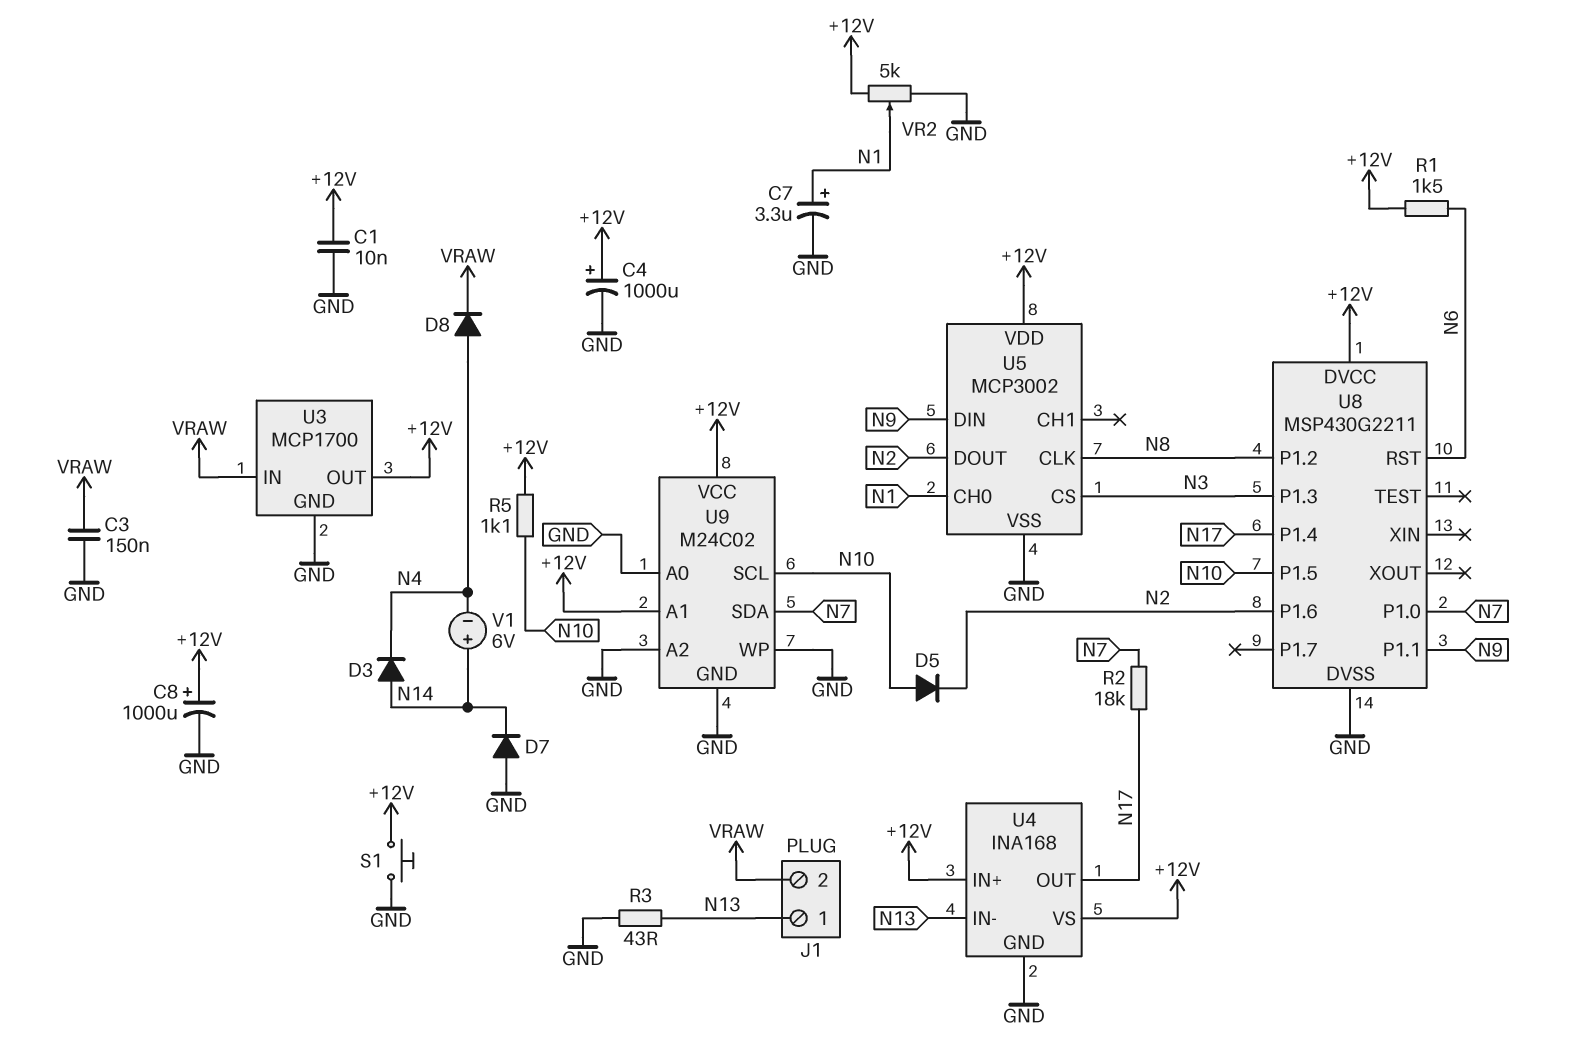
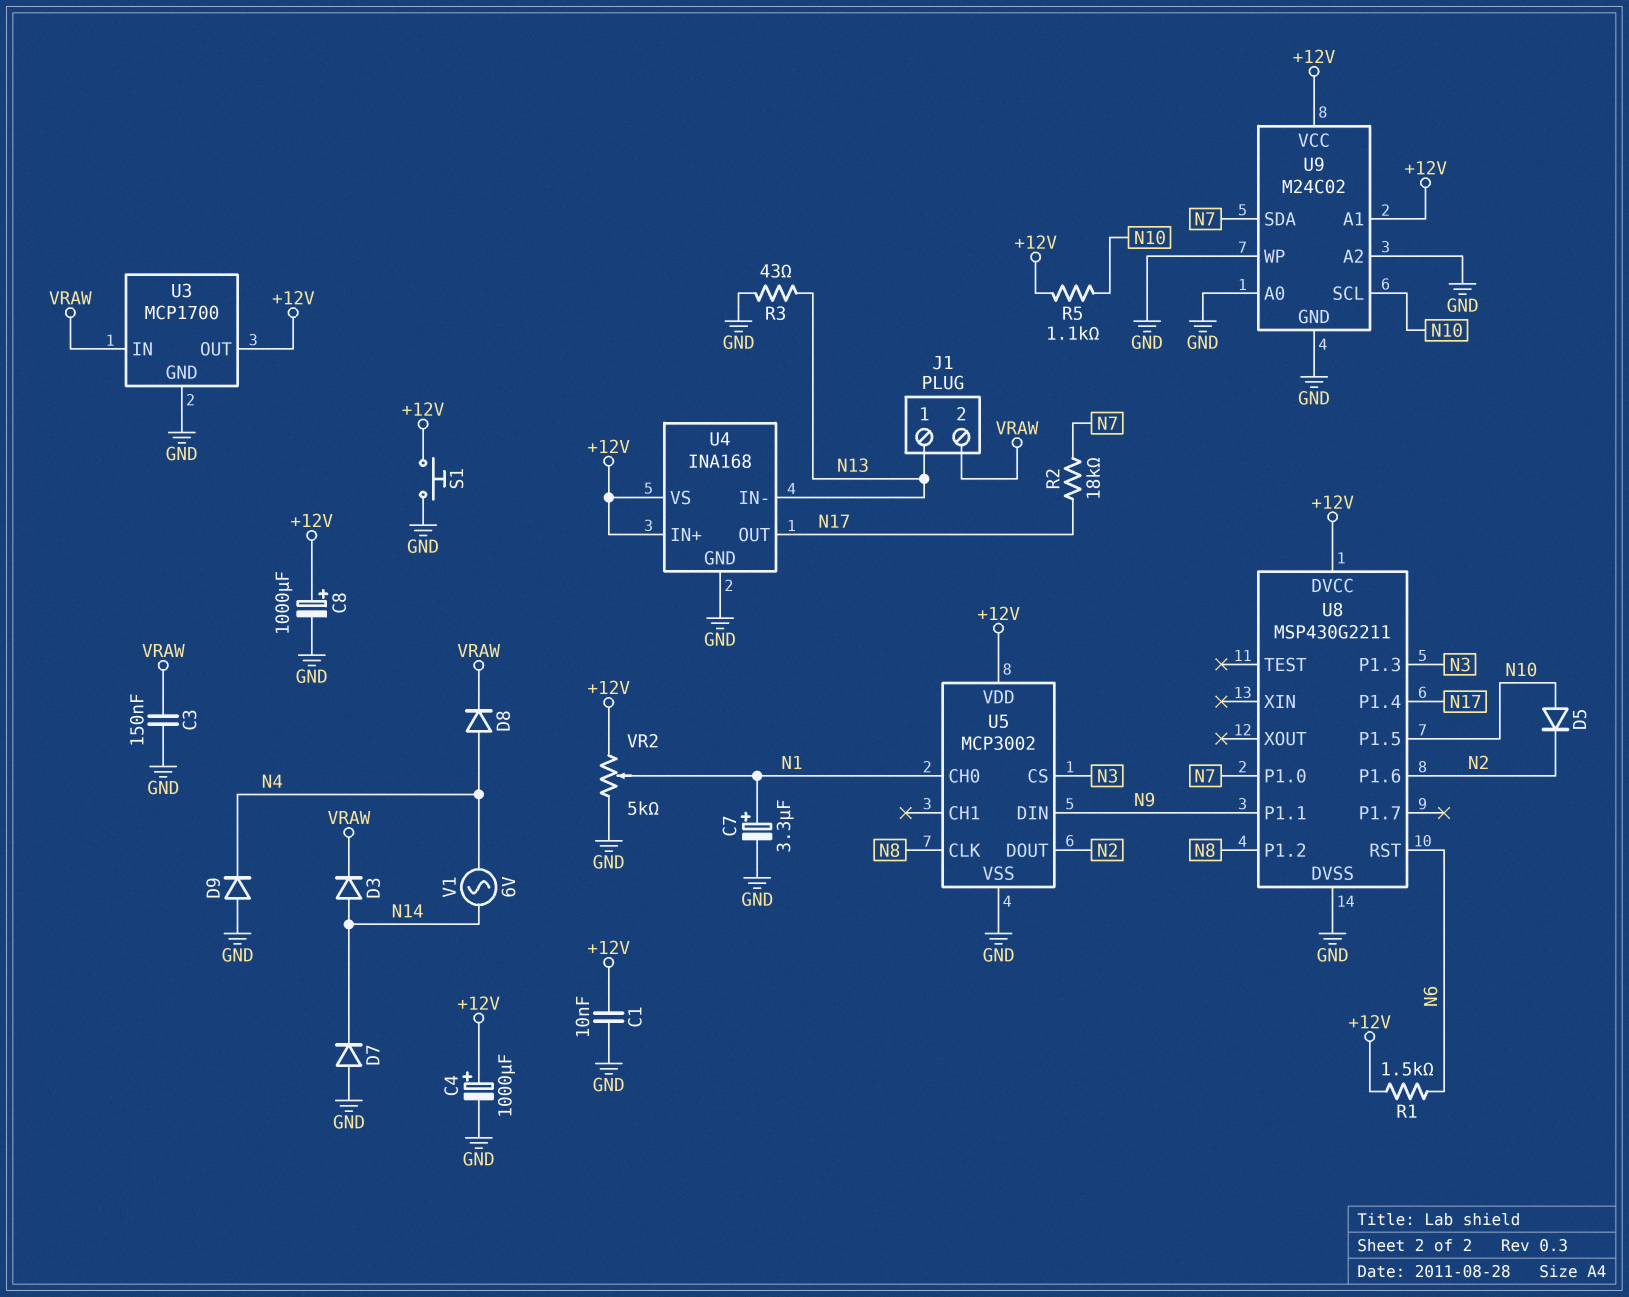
D3: diode (A N14, K N4) -> diode (A N14, K VRAW)
D9: none -> diode (A GND, K N4)
V1: 6V (plus N14, minus N4) -> AC 6V (N4, N14)

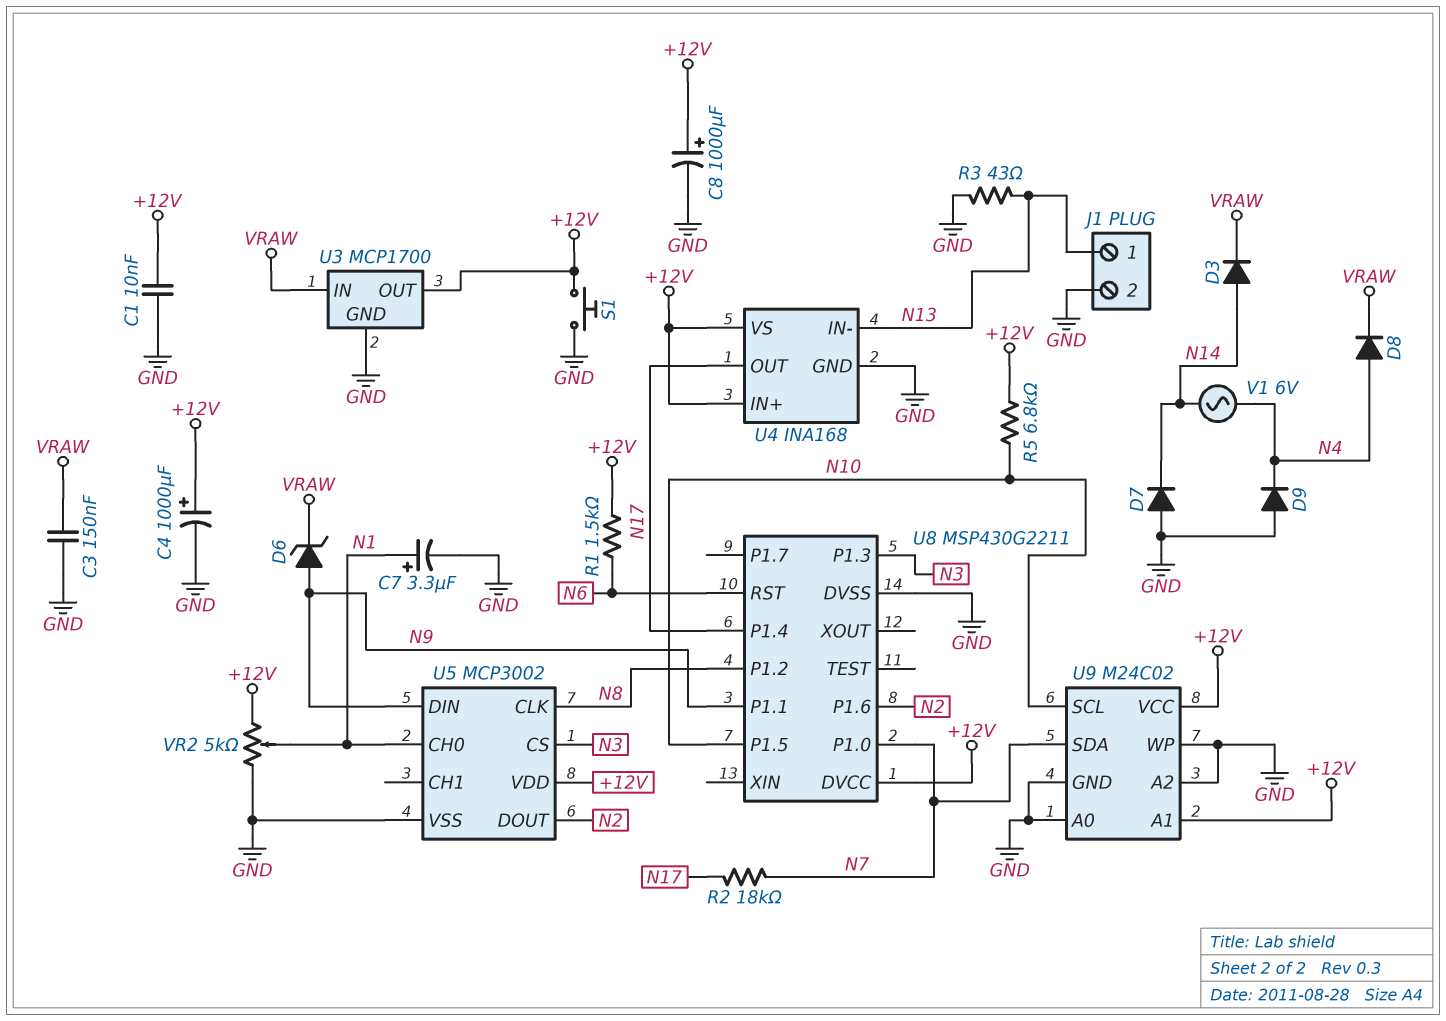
D5: diode (A N10, K N2) -> none
D6: none -> zener (A N9, K VRAW)
J1 pin 2: VRAW -> GND
R5: 1.1k (+12V, N10) -> 6.8k (+12V, N10)

